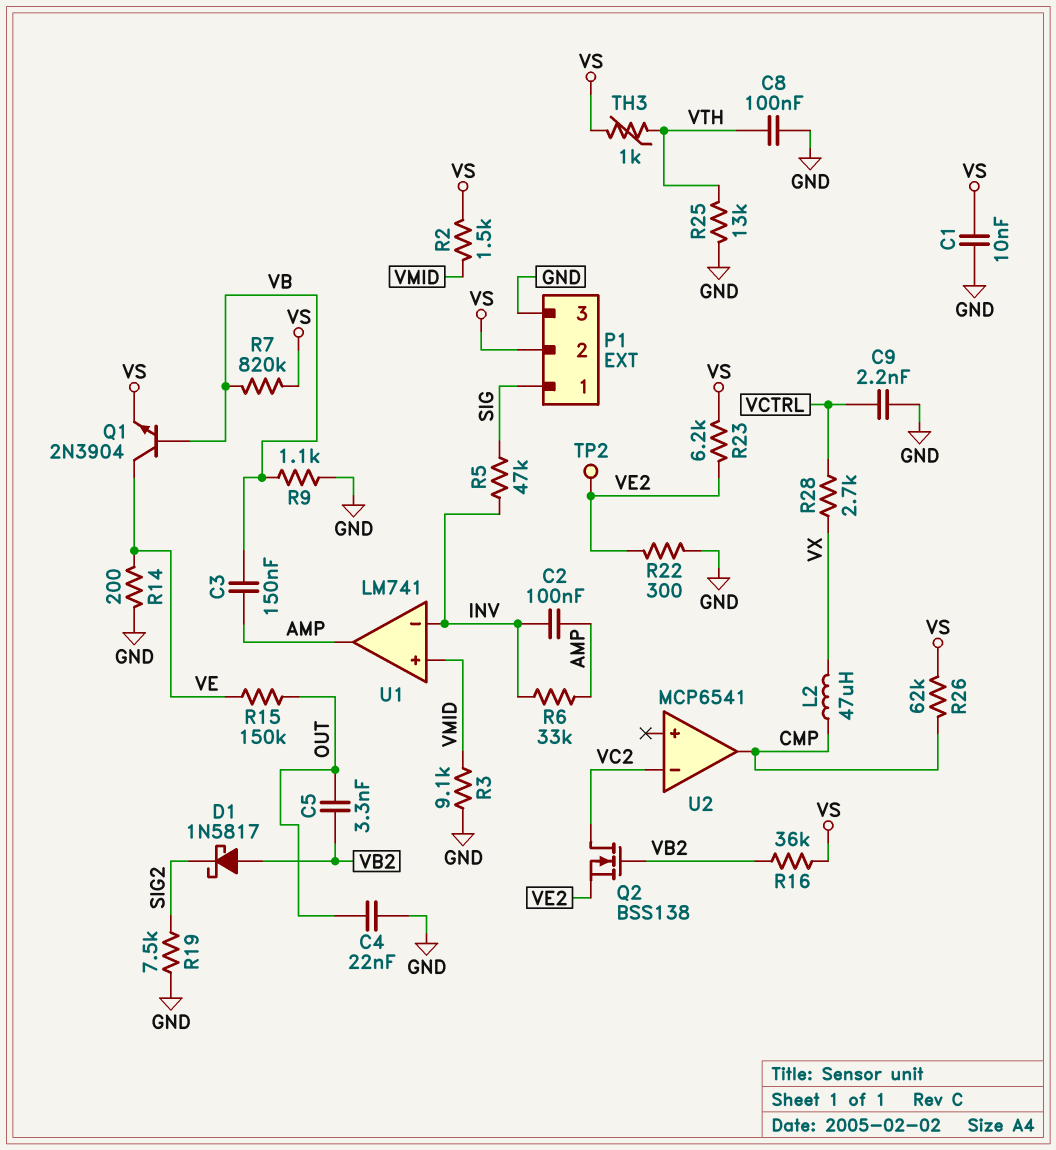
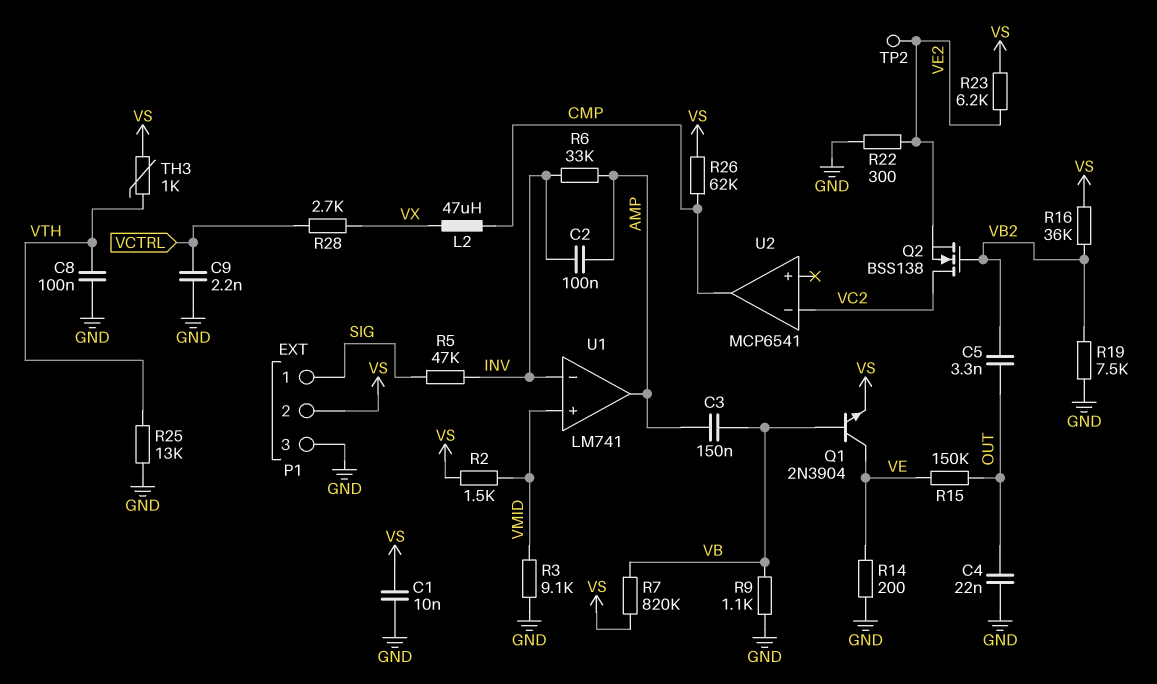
D1: schottky 1N5817 (A VB2, K SIG2) -> none
R19: 7.5k (GND, SIG2) -> 7.5k (GND, VB2)

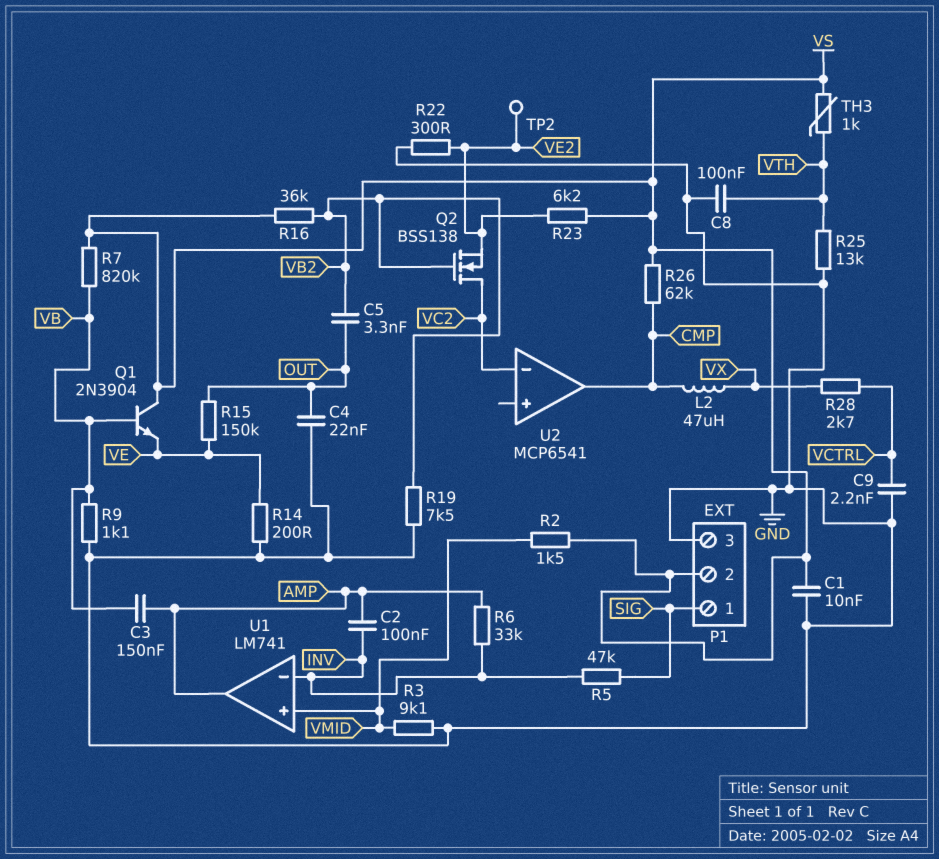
Q1: NPN 2N3904 (B VB, C VE, E VS) -> NPN 2N3904 (B VB, C VS, E VE)

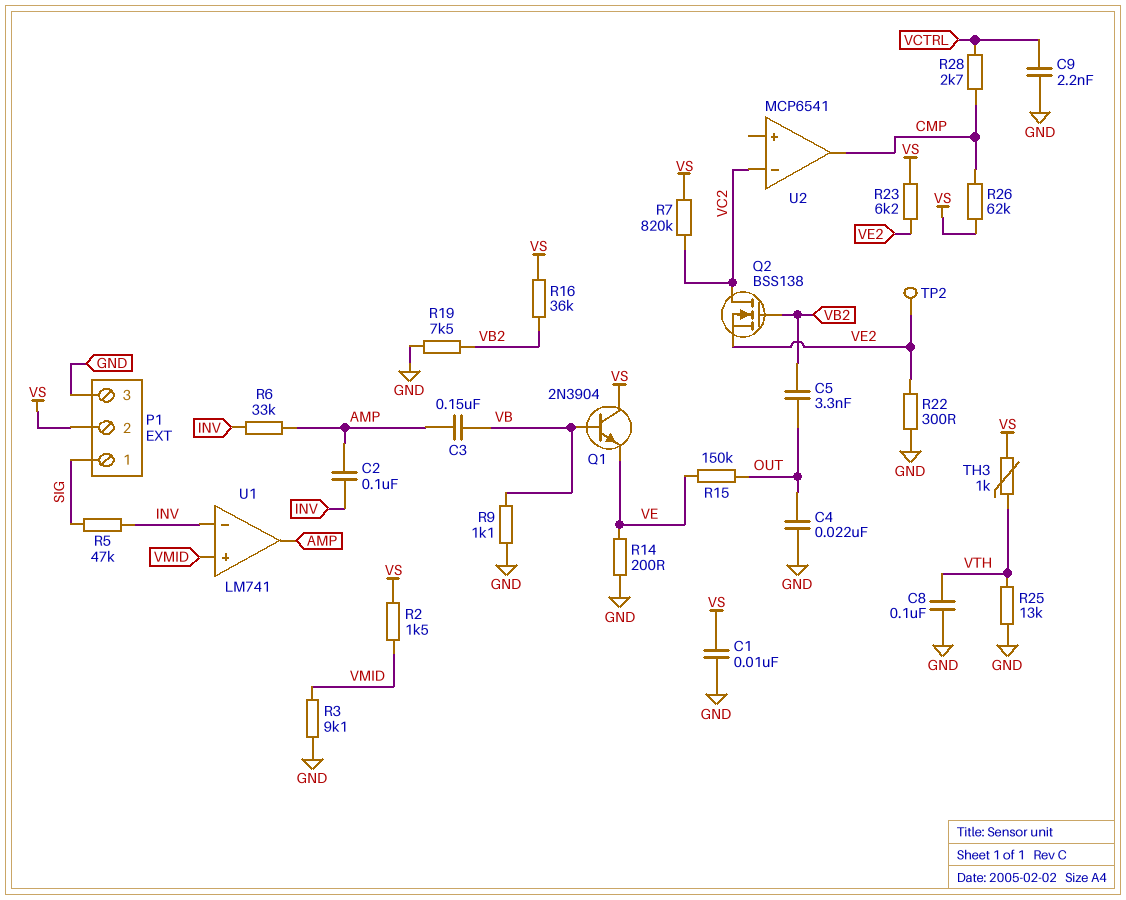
L2: 47uH (CMP, VX) -> none
R7: 820k (VB, VS) -> 820k (VC2, VS)
R28: 2.7k (VCTRL, VX) -> 2.7k (CMP, VCTRL)

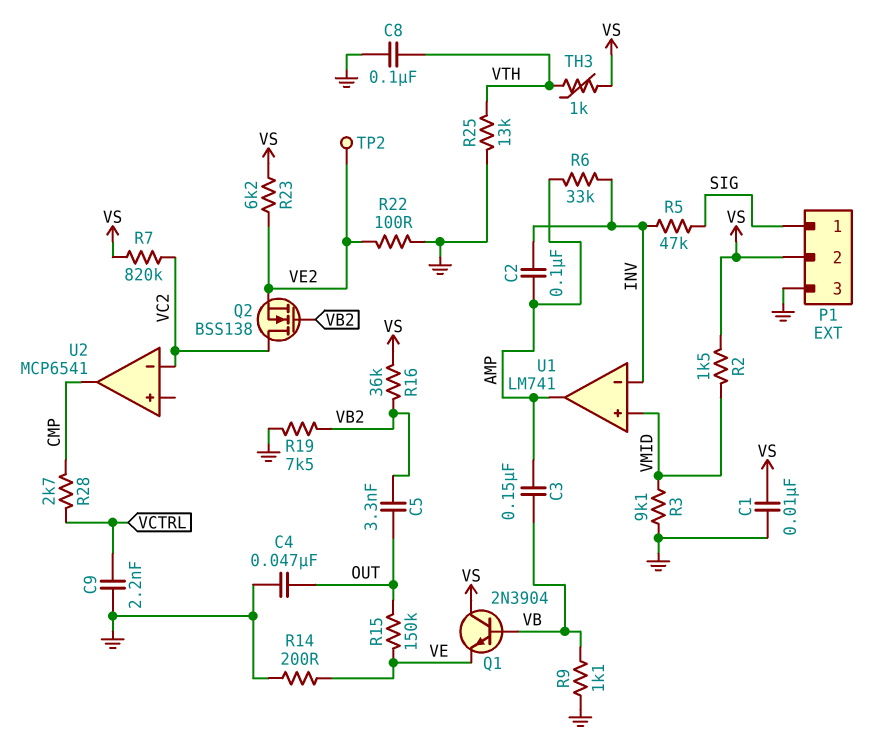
C4: 22nF (GND, OUT) -> 47nF (GND, OUT)
R22: 300 (GND, VE2) -> 100 (GND, VE2)
R26: 62k (CMP, VS) -> none

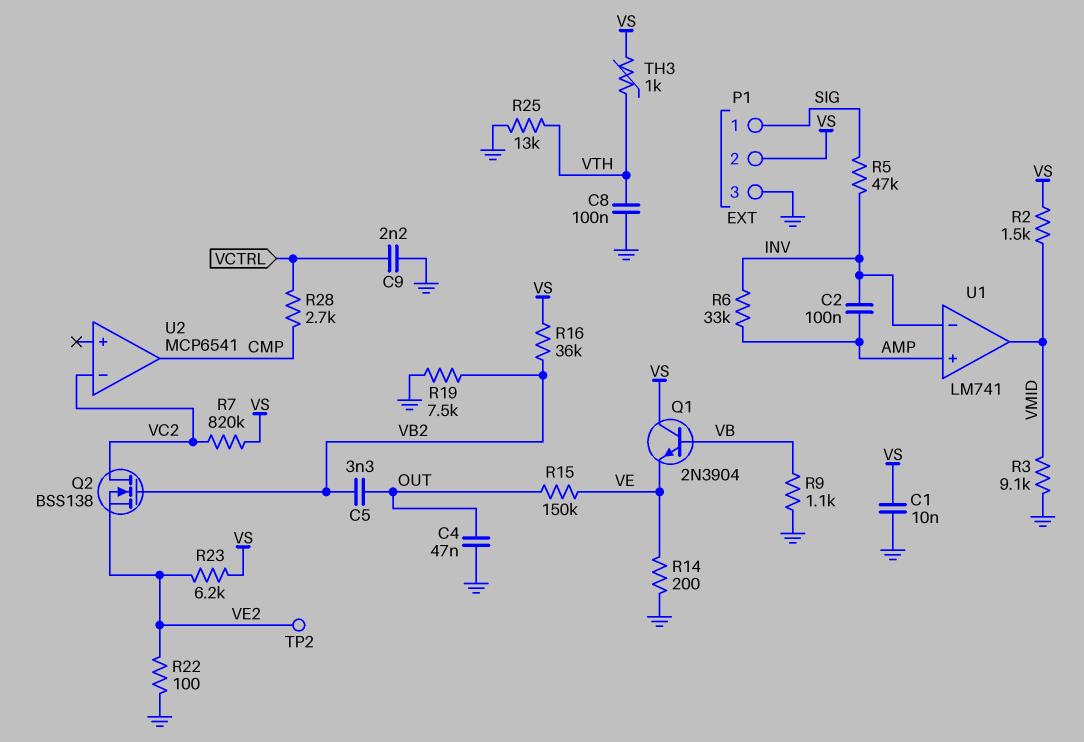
C3: 150nF (AMP, VB) -> none
U1 pin in+: VMID -> AMP
U1 pin out: AMP -> VMID

